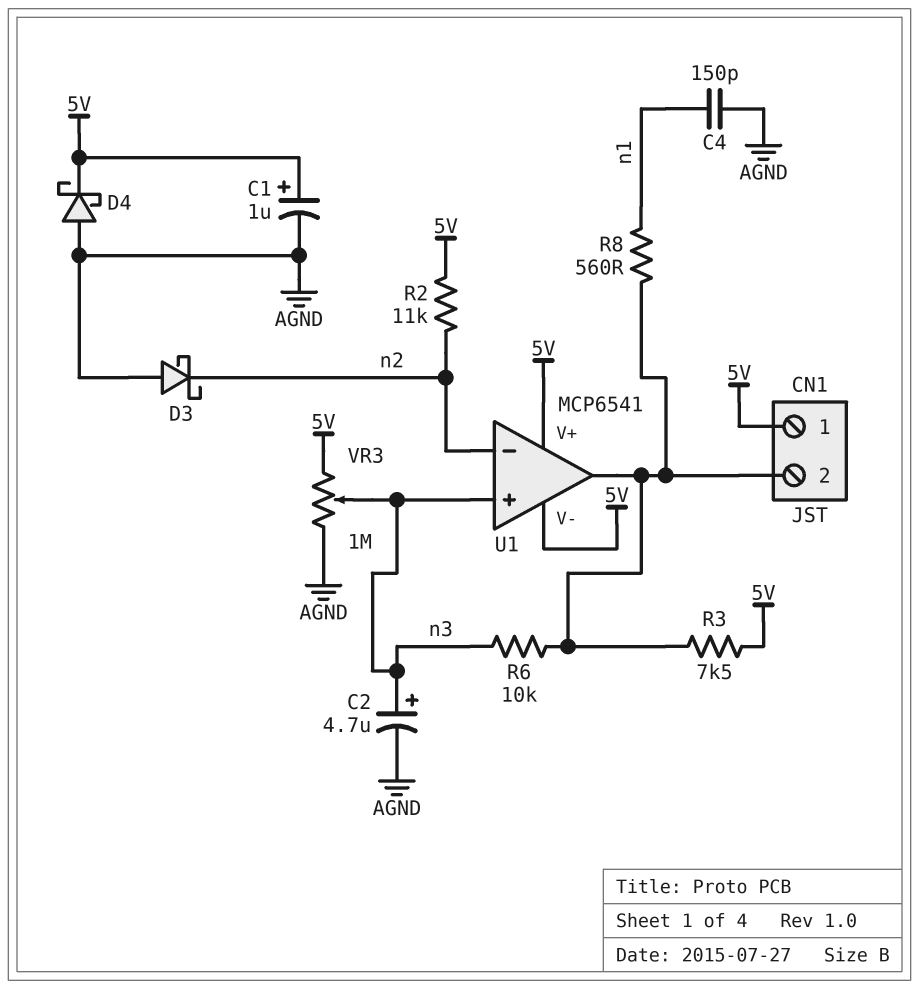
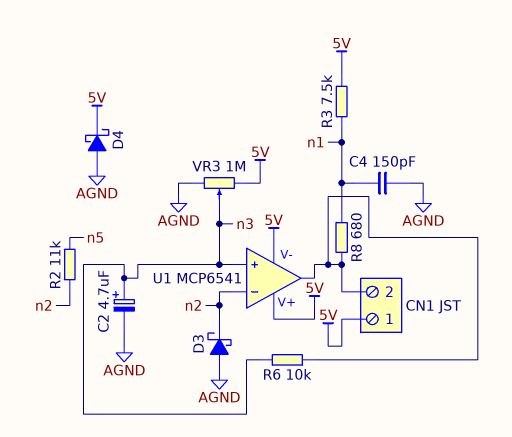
C1: 1uF (plus 5V, minus AGND) -> none
R2: 11k (5V, n2) -> 11k (n2, n5)
R3: 7.5k (5V, CN1/2) -> 7.5k (5V, n1)
R8: 560 (CN1/2, n1) -> 680 (CN1/2, n1)

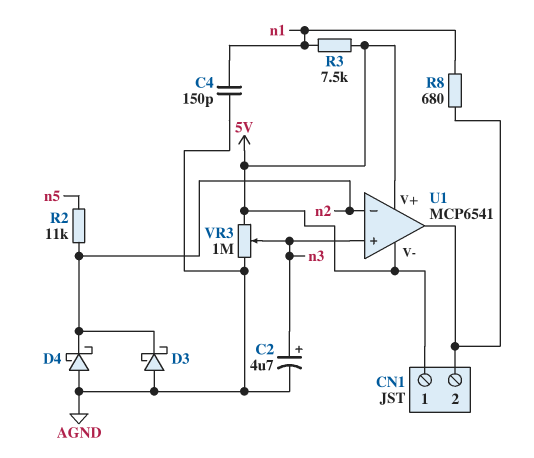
D4: schottky (A AGND, K 5V) -> schottky (A AGND, K n2)
R6: 10k (CN1/2, n3) -> none

